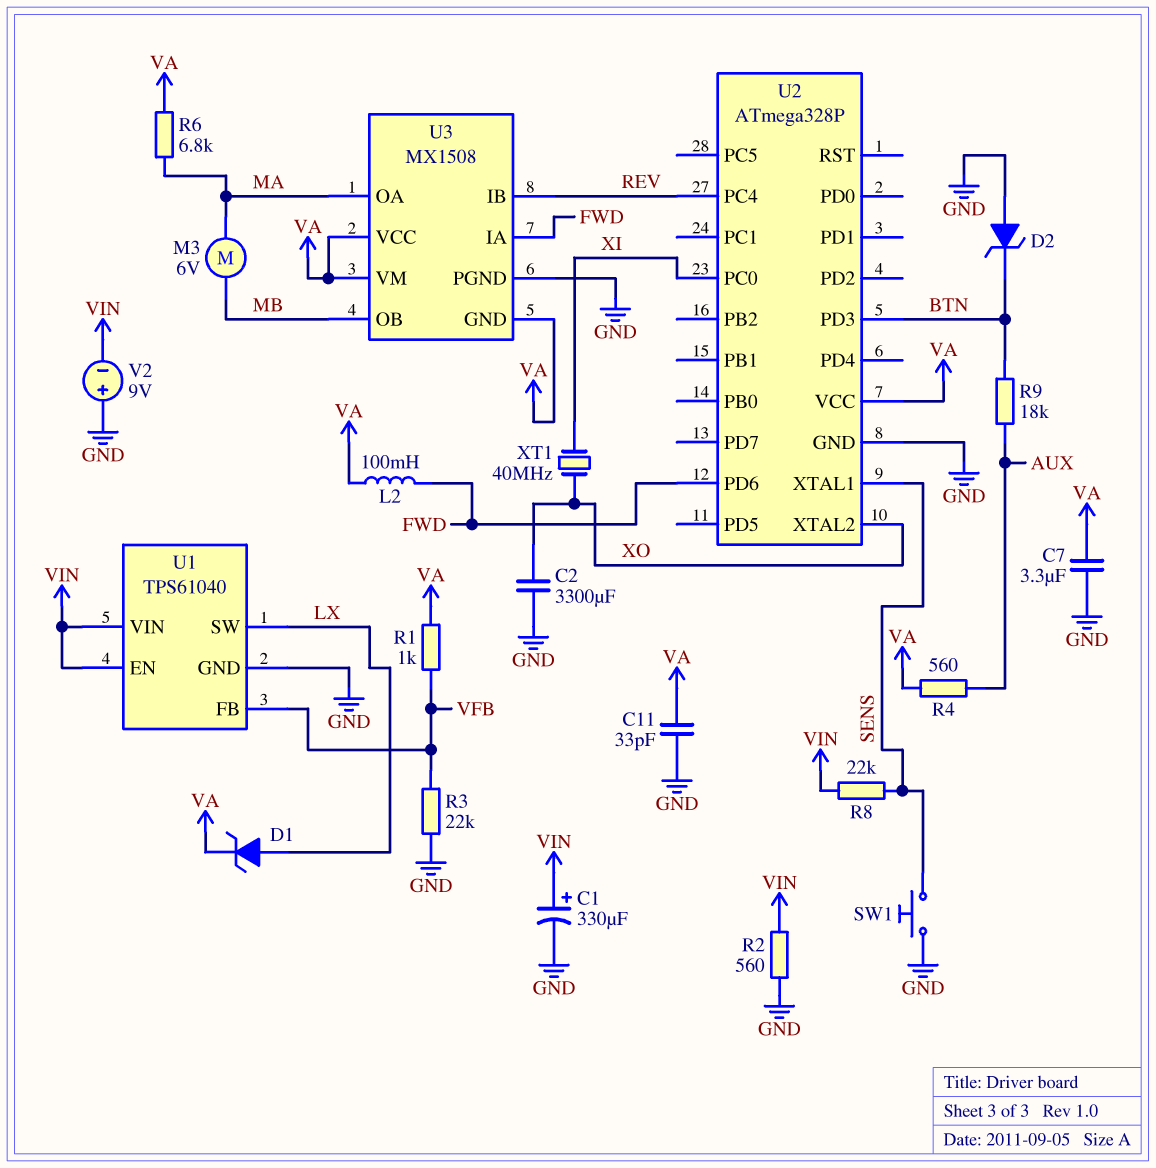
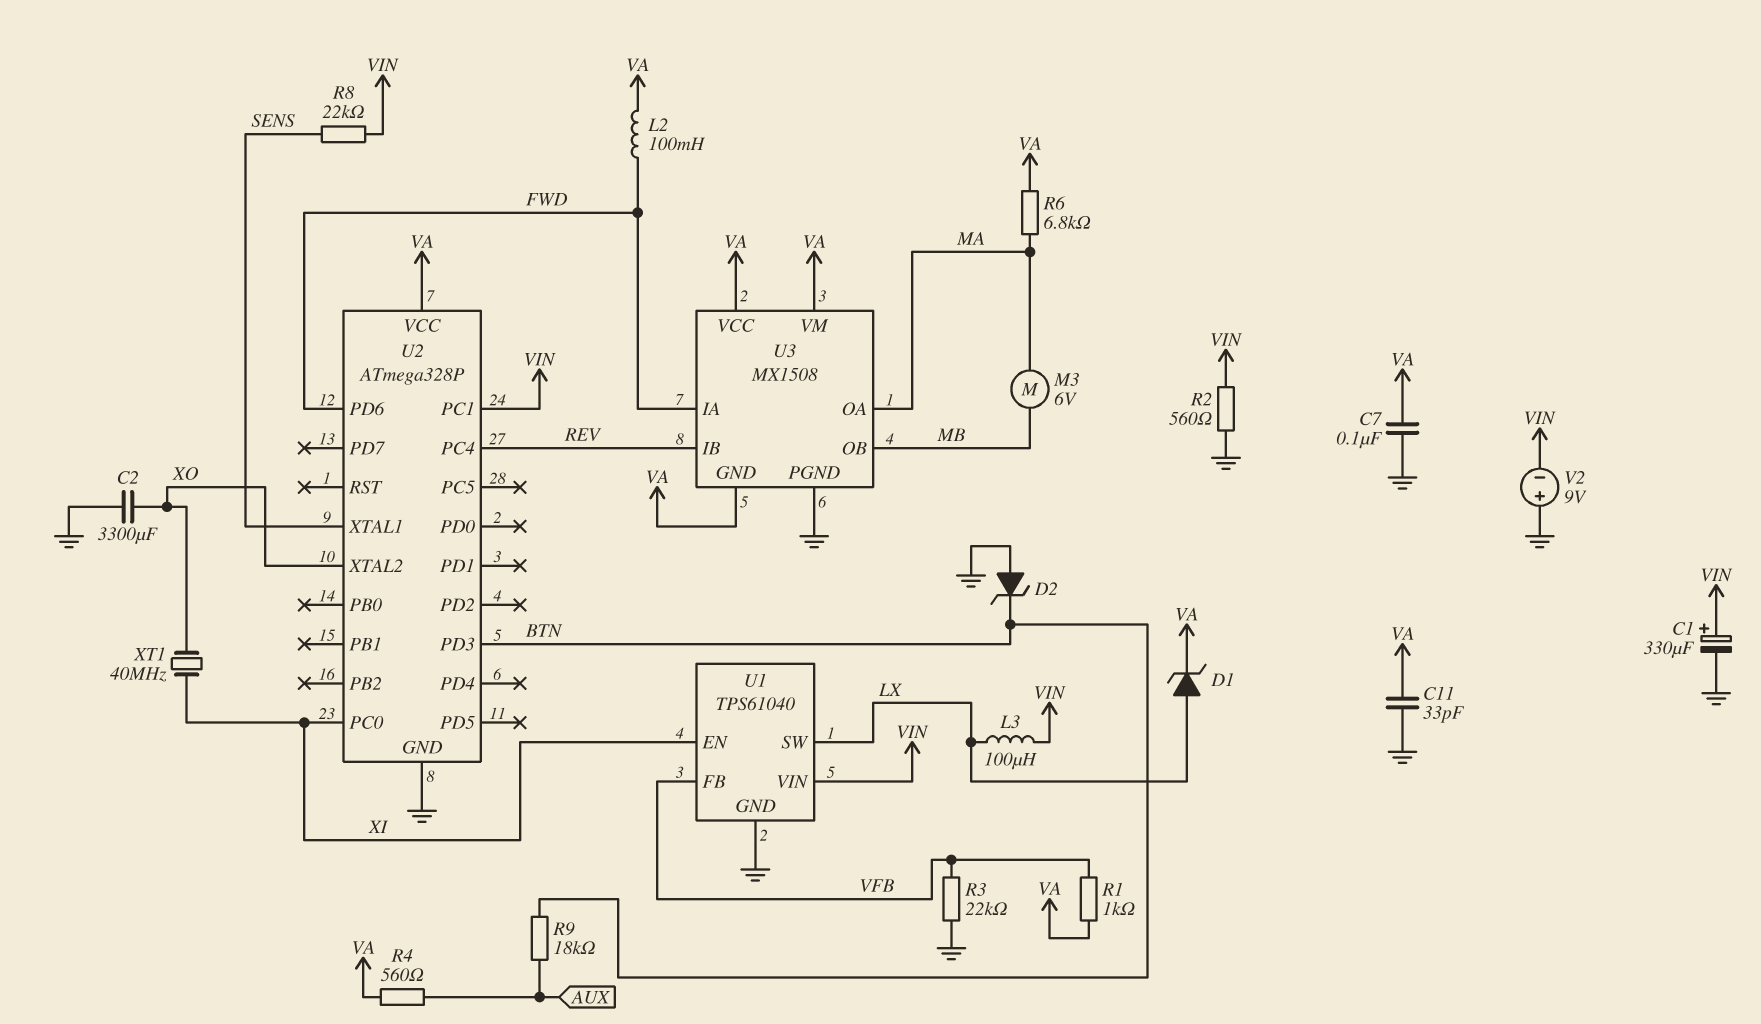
C7: 3.3uF (GND, VA) -> 100nF (GND, VA)
L3: none -> 100uH (LX, VIN)
SW1: button (GND, SENS) -> none
U1 pin EN: VIN -> XI
U2 pin PC1: none -> VIN

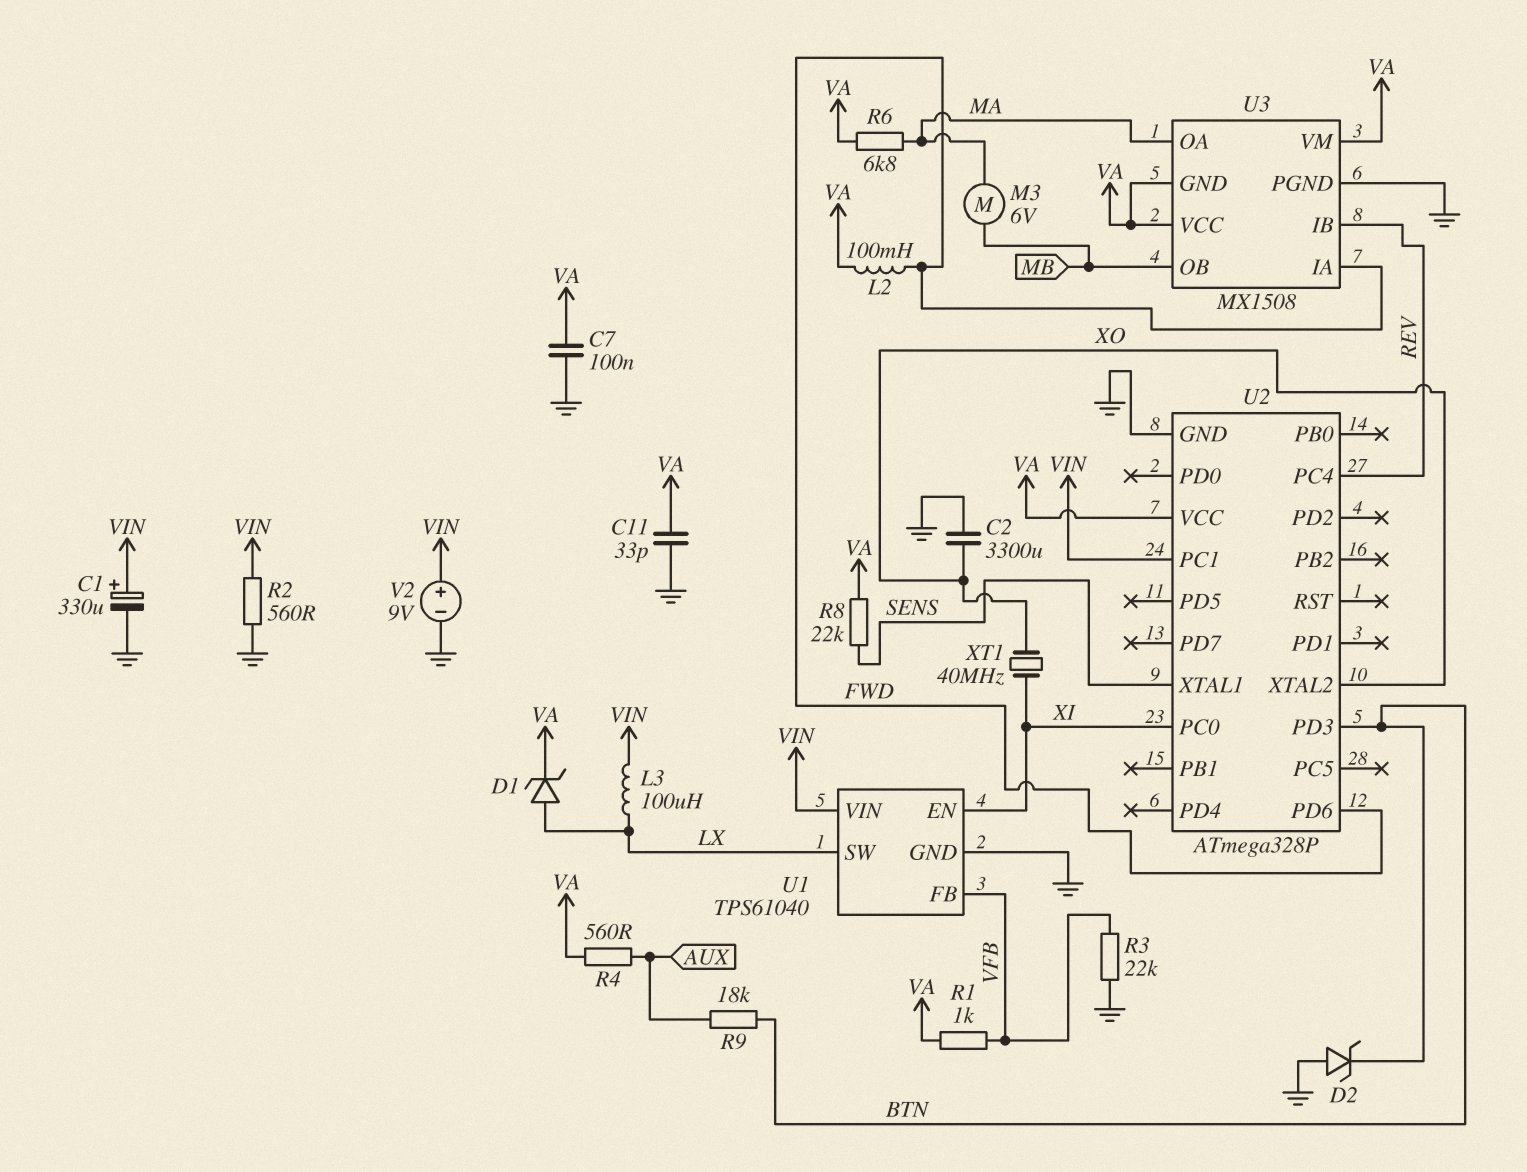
R8: 22k (SENS, VIN) -> 22k (SENS, VA)
V2: 9V (plus GND, minus VIN) -> 9V (plus VIN, minus GND)

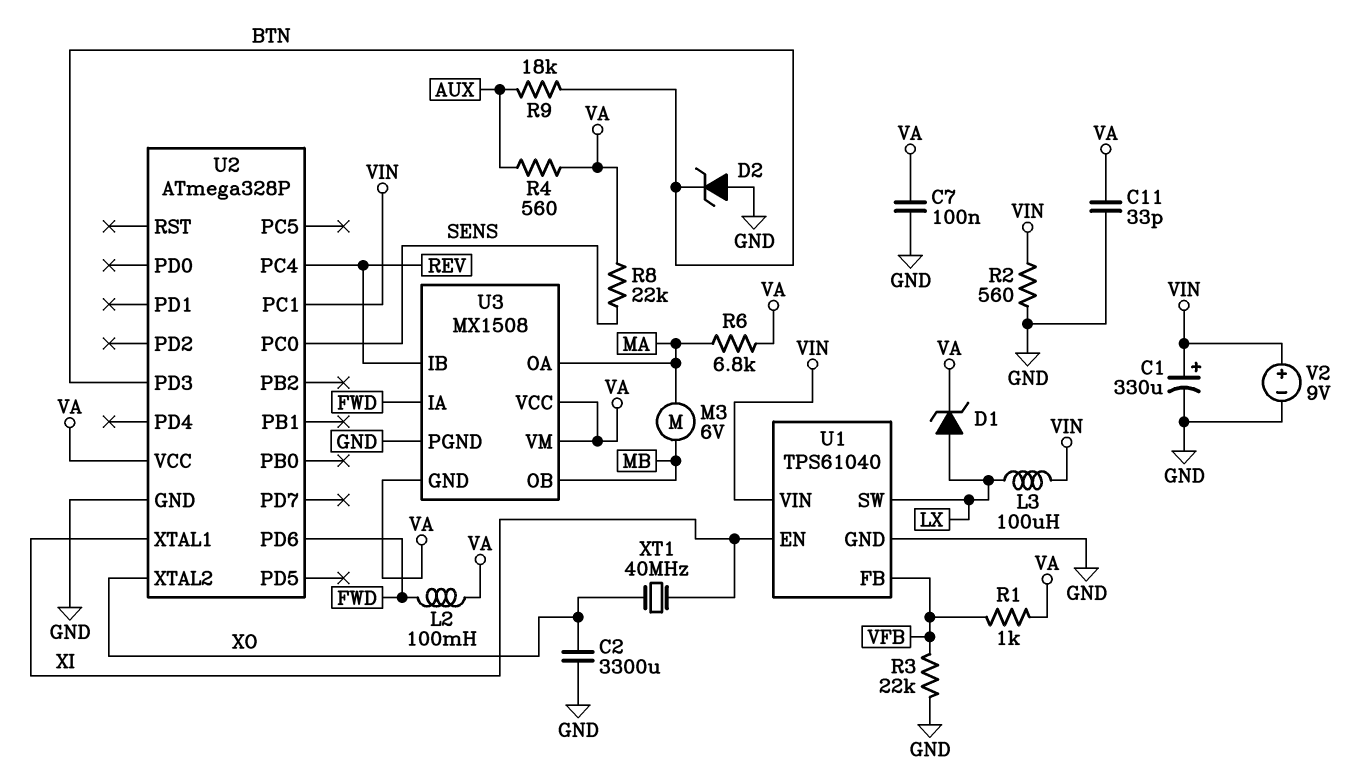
U2 pin PC0: XI -> SENS
U2 pin XTAL1: SENS -> XI

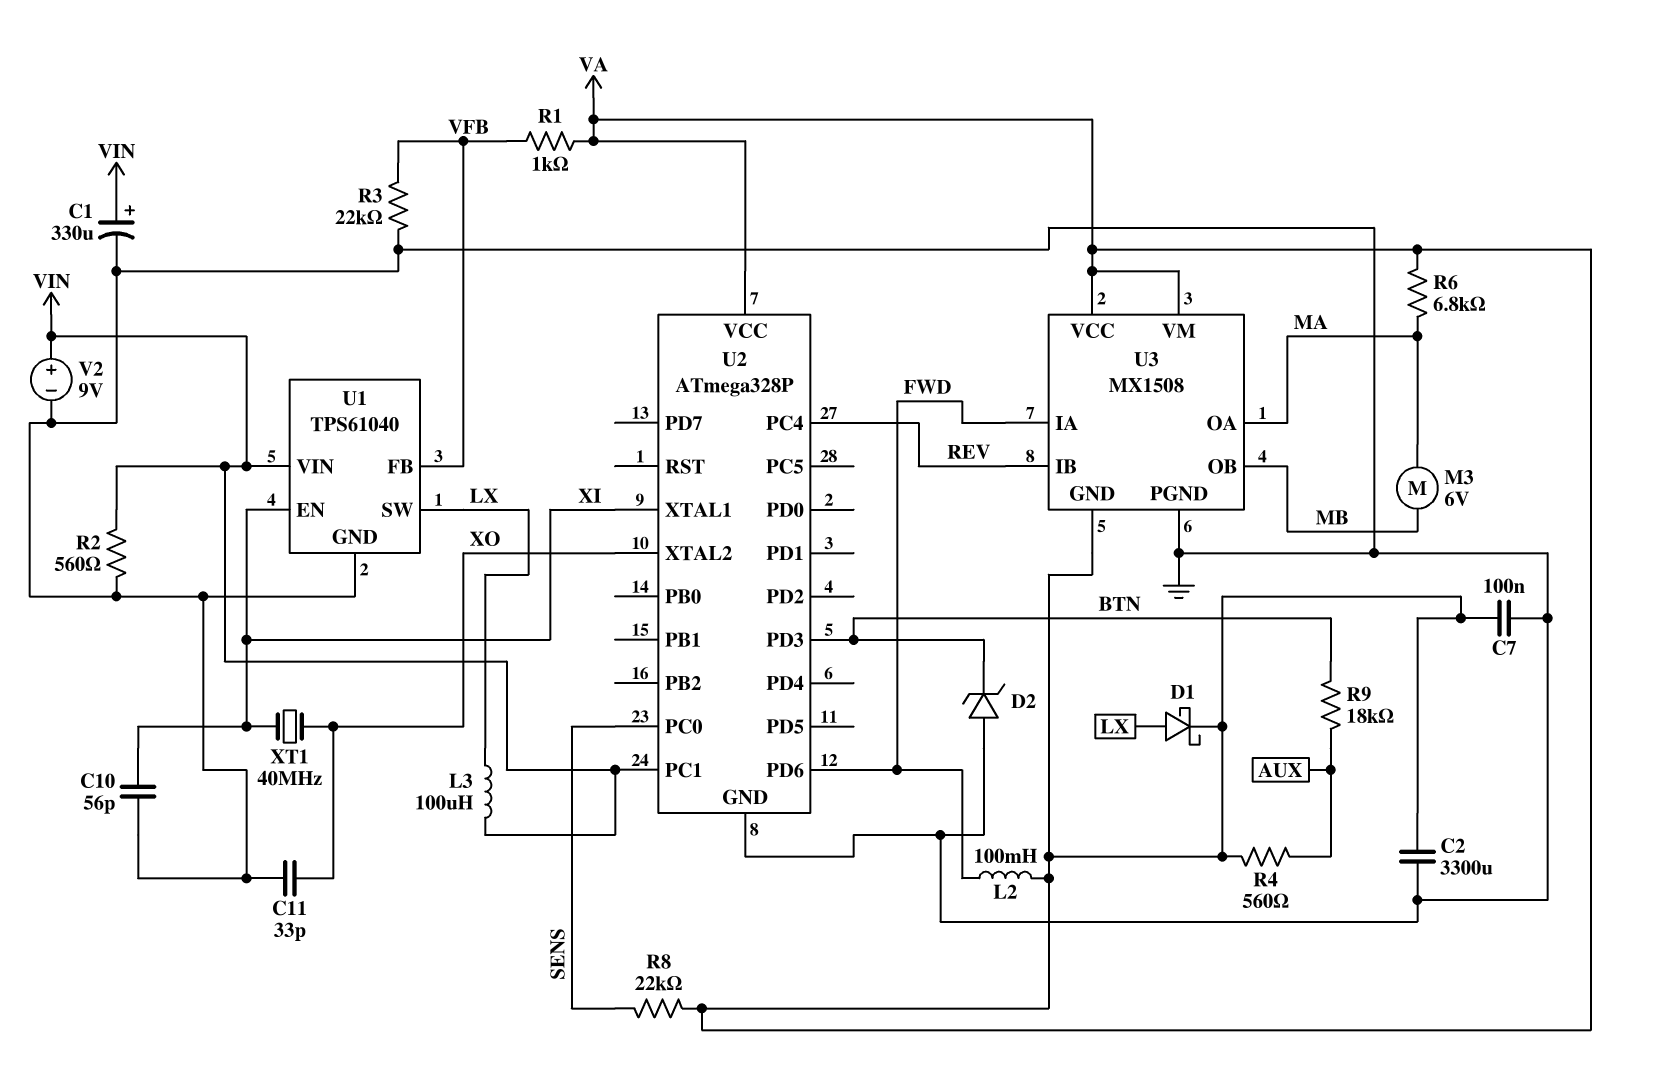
C2: 3300uF (GND, XO) -> 3300uF (GND, VA)
C10: none -> 56pF (GND, XI)
C11: 33pF (GND, VA) -> 33pF (GND, XO)
D1: zener (A LX, K VA) -> schottky (A LX, K VA)

